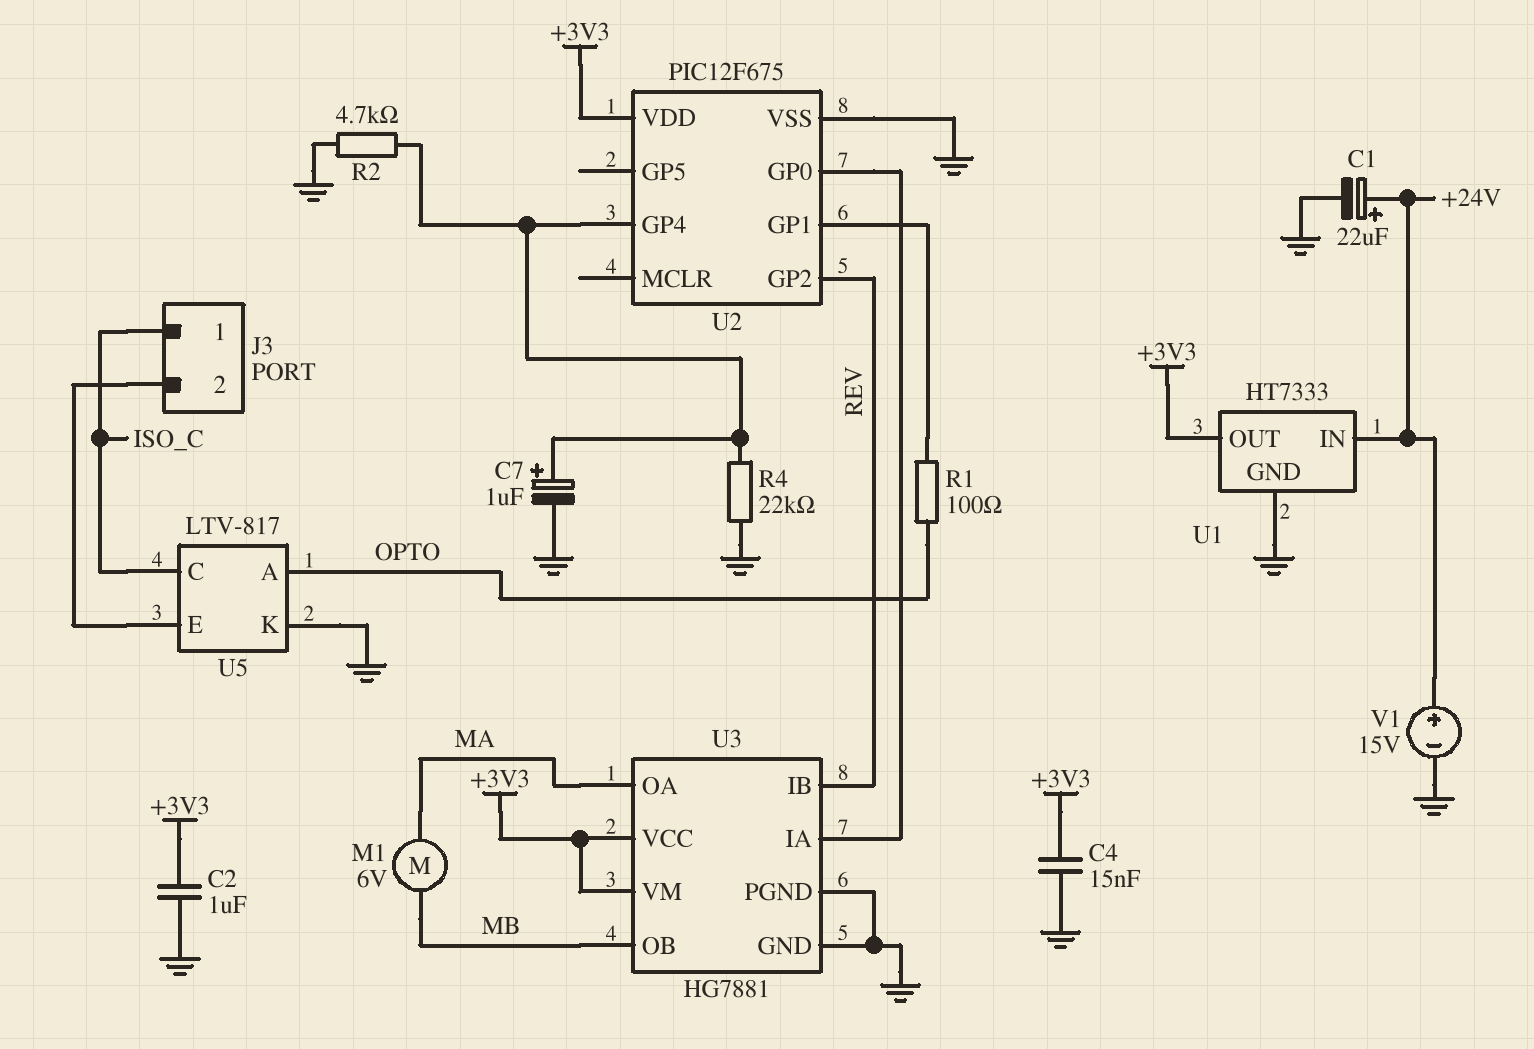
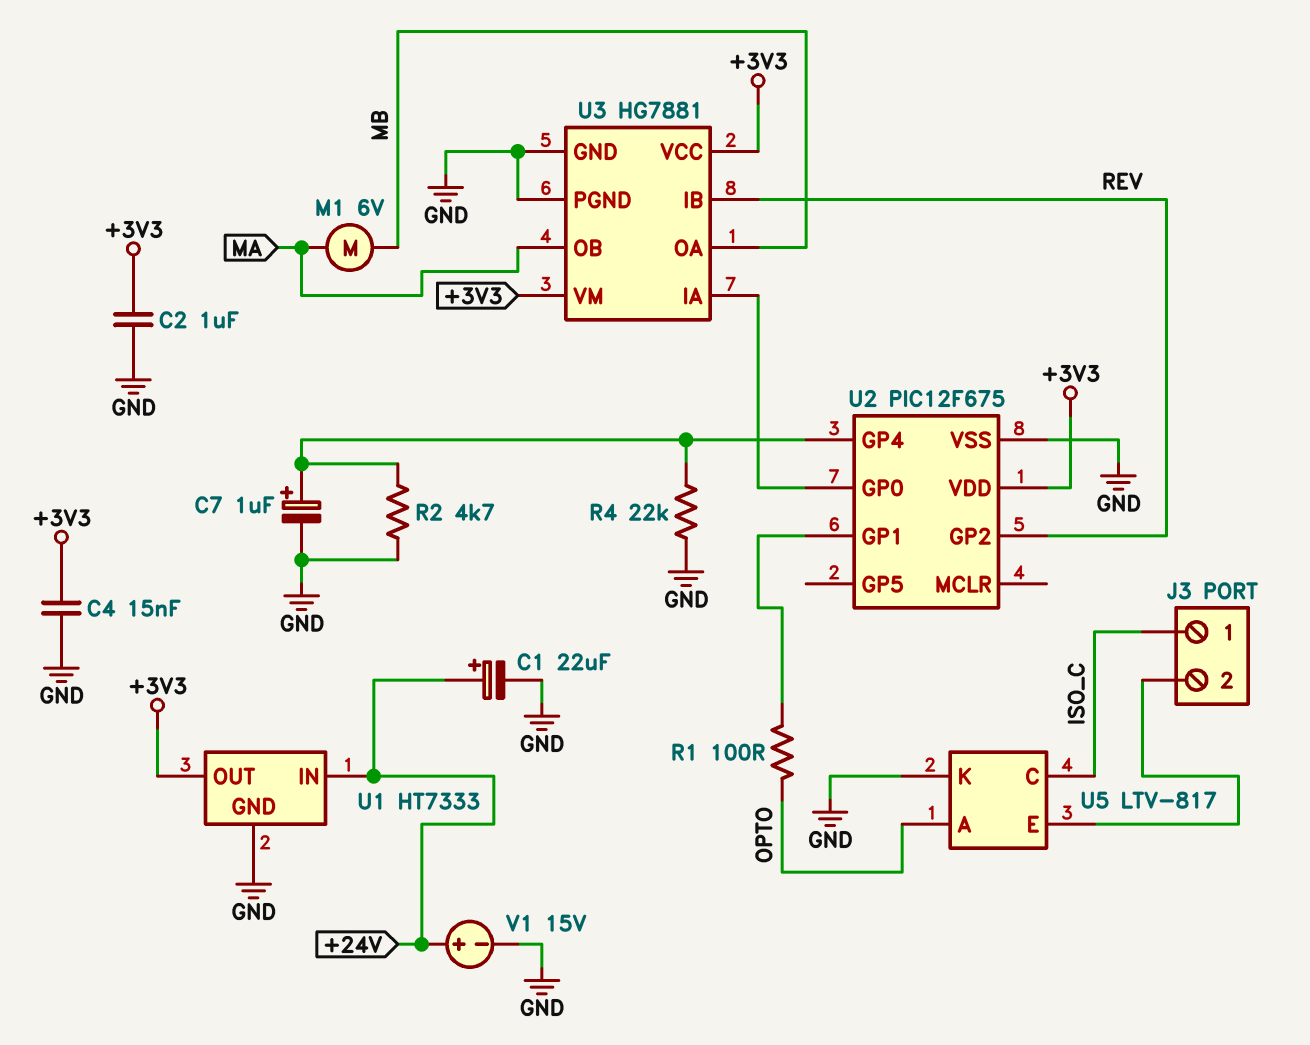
U3 pin OA: MA -> MB
U3 pin OB: MB -> MA

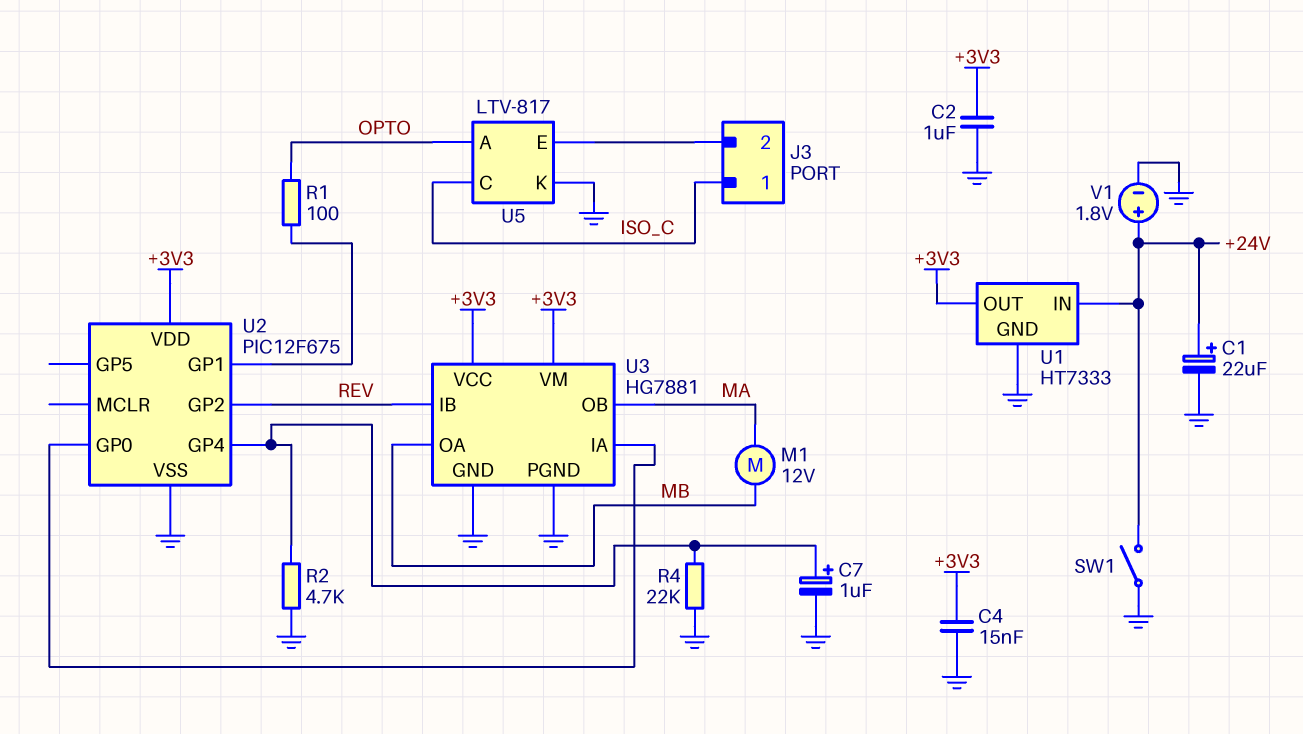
M1: motor 6V (MA, MB) -> motor 12V (MA, MB)
SW1: none -> switch (+24V, GND)
V1: 15V (plus +24V, minus GND) -> 1.8V (plus +24V, minus GND)

